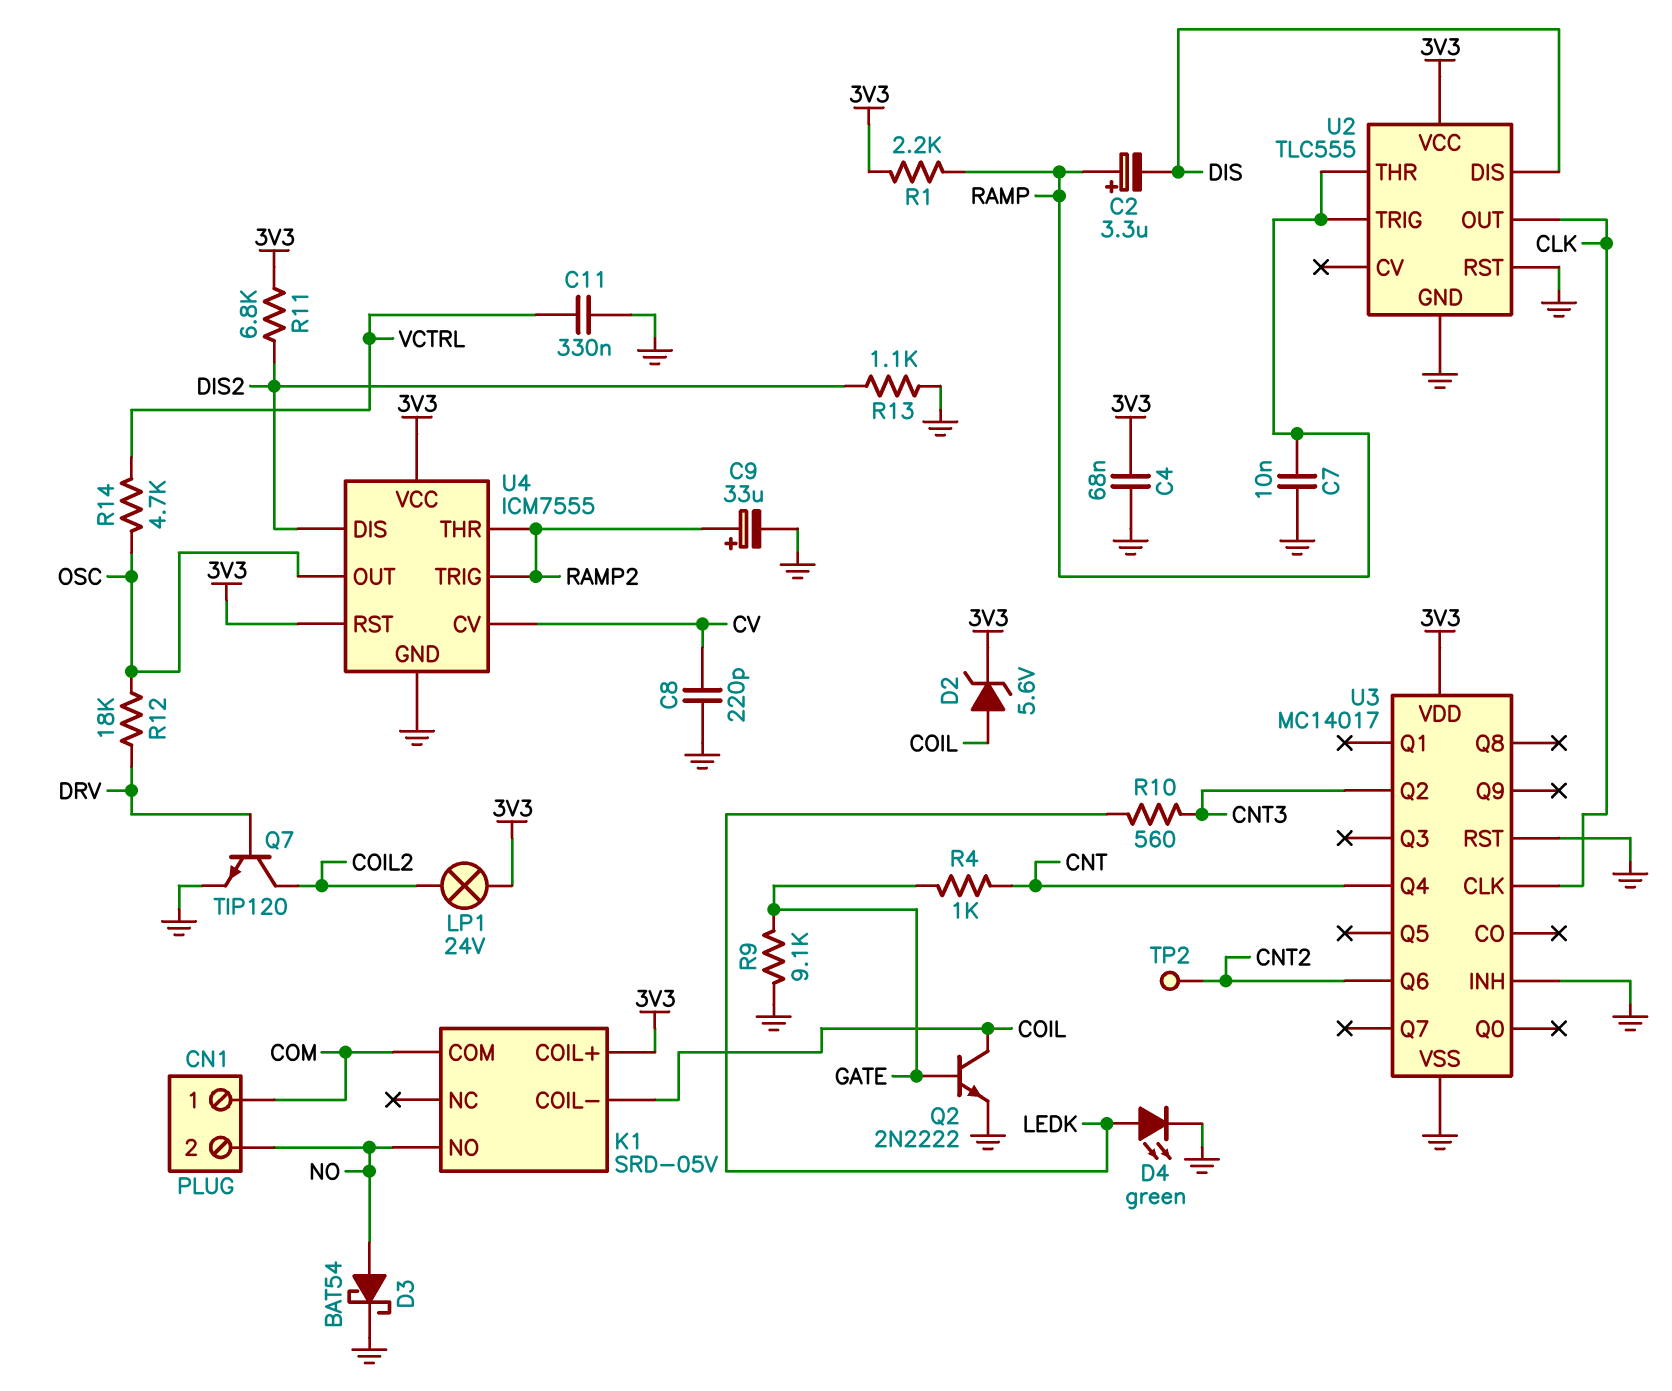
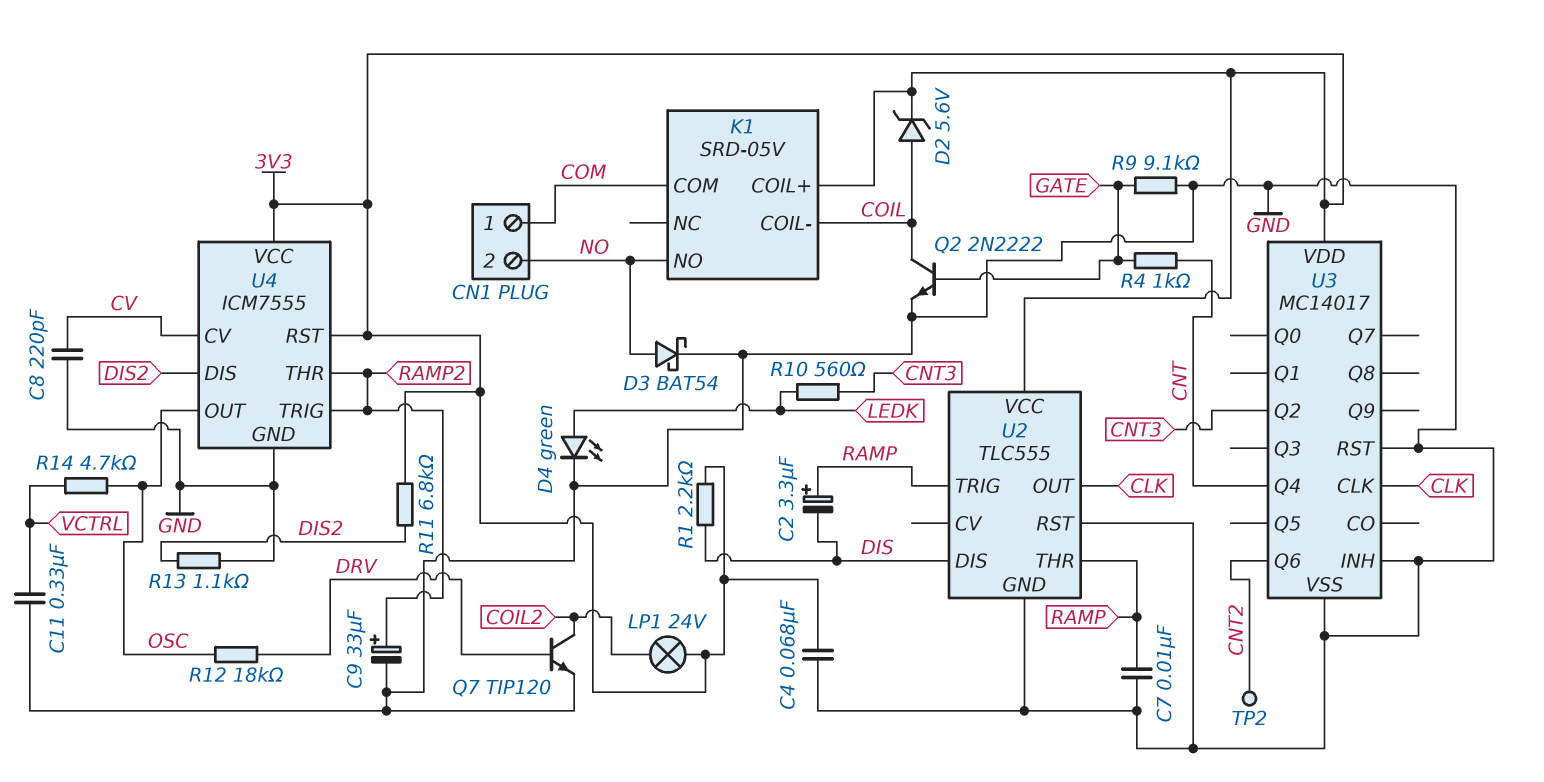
R1: 2.2k (3V3, RAMP) -> 2.2k (3V3, DIS)

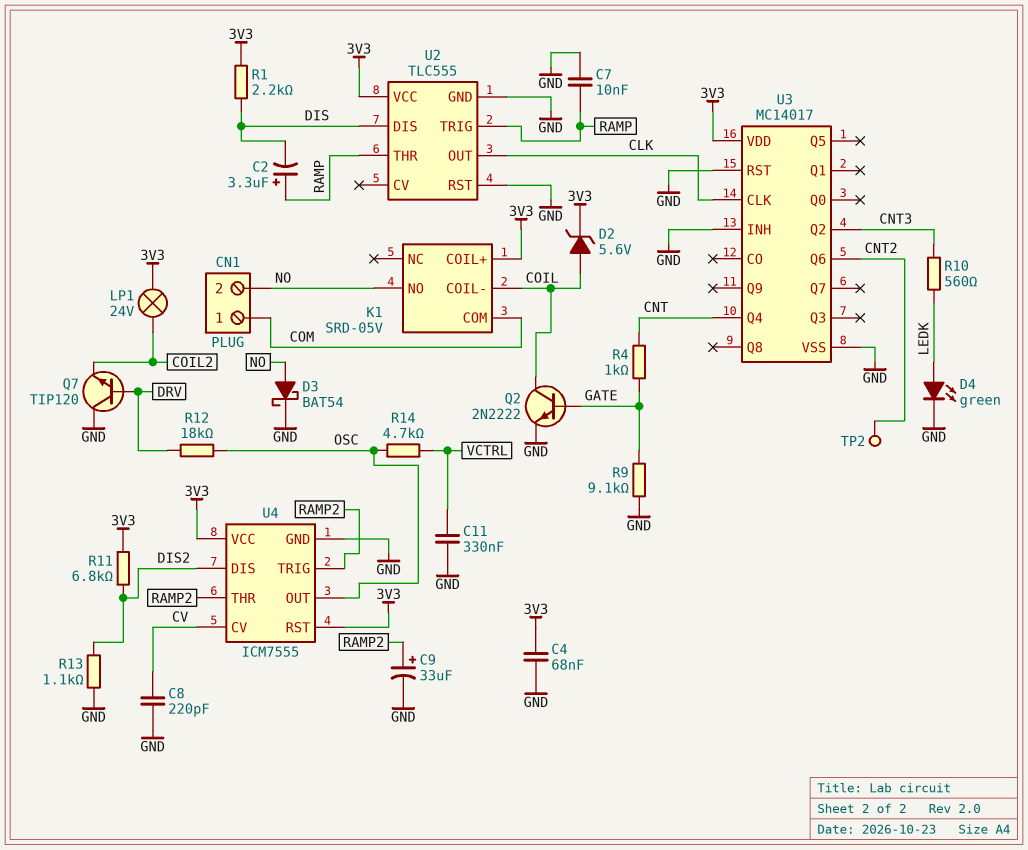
Q7: NPN TIP120 (B DRV, C COIL2, E GND) -> NPN TIP120 (B DRV, C GND, E COIL2)

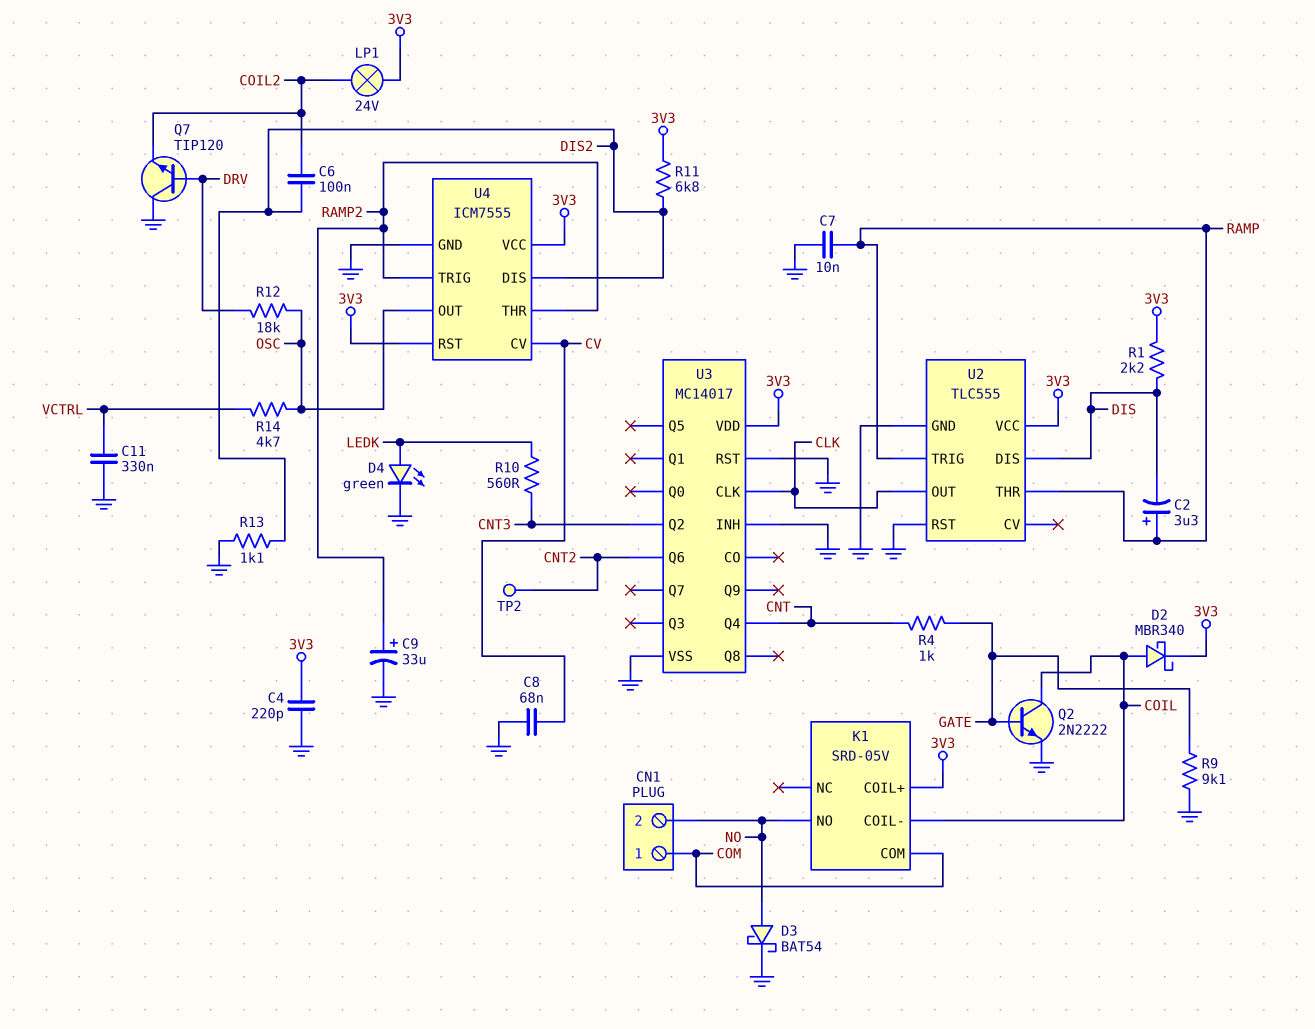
C4: 68nF (3V3, GND) -> 220pF (3V3, GND)
C6: none -> 100nF (COIL2, DIS2)
C8: 220pF (CV, GND) -> 68nF (CV, GND)
D2: zener 5.6V (A COIL, K 3V3) -> schottky MBR340 (A COIL, K 3V3)

